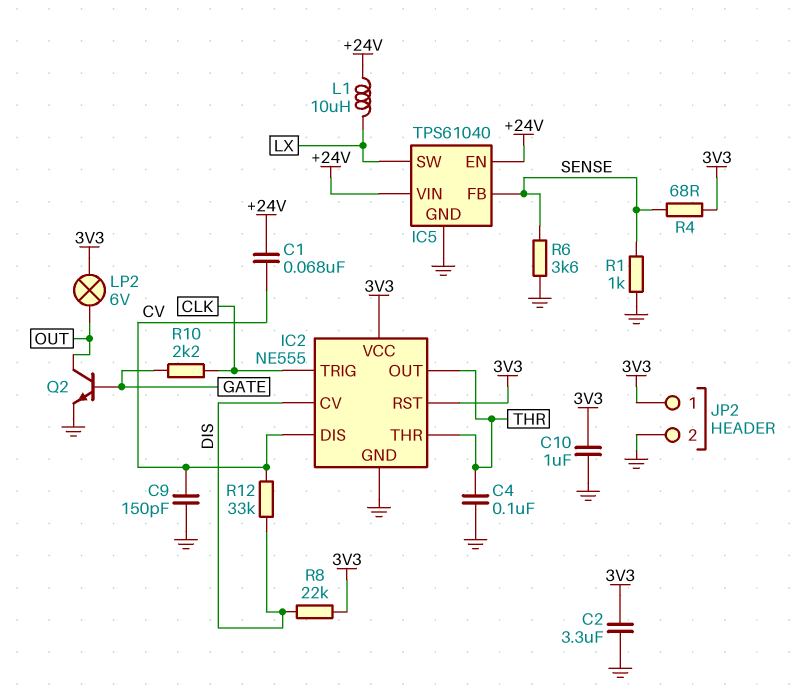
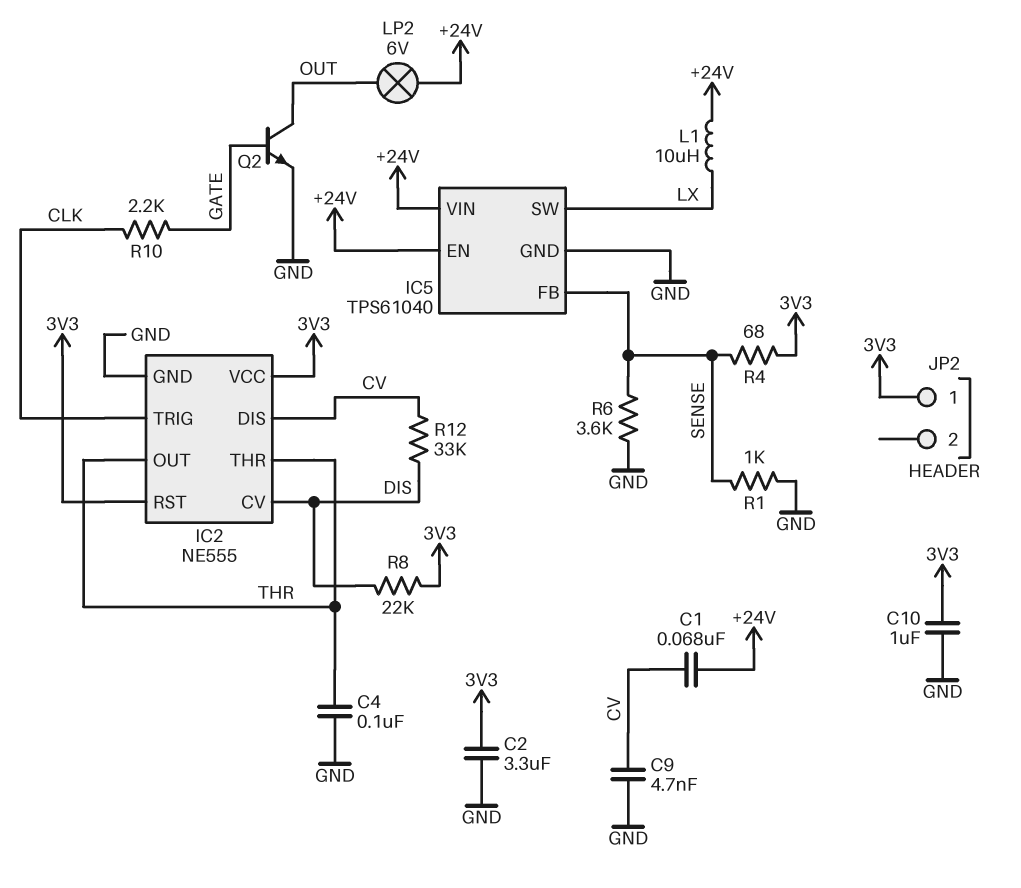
C9: 150pF (CV, GND) -> 4.7nF (CV, GND)
JP2 pin 2: GND -> none
LP2: lamp 6V (3V3, OUT) -> lamp 6V (+24V, OUT)

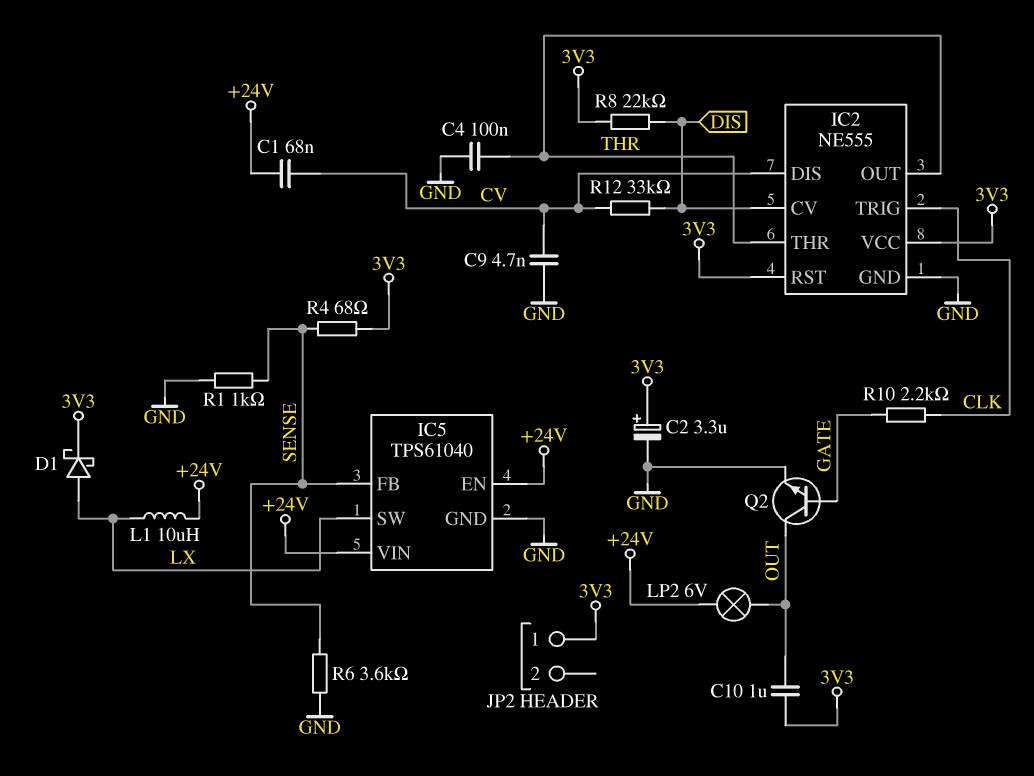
C2: 3.3uF (3V3, GND) -> 3.3uF (plus 3V3, minus GND)
C10: 1uF (3V3, GND) -> 1uF (3V3, OUT)
D1: none -> schottky (A LX, K 3V3)

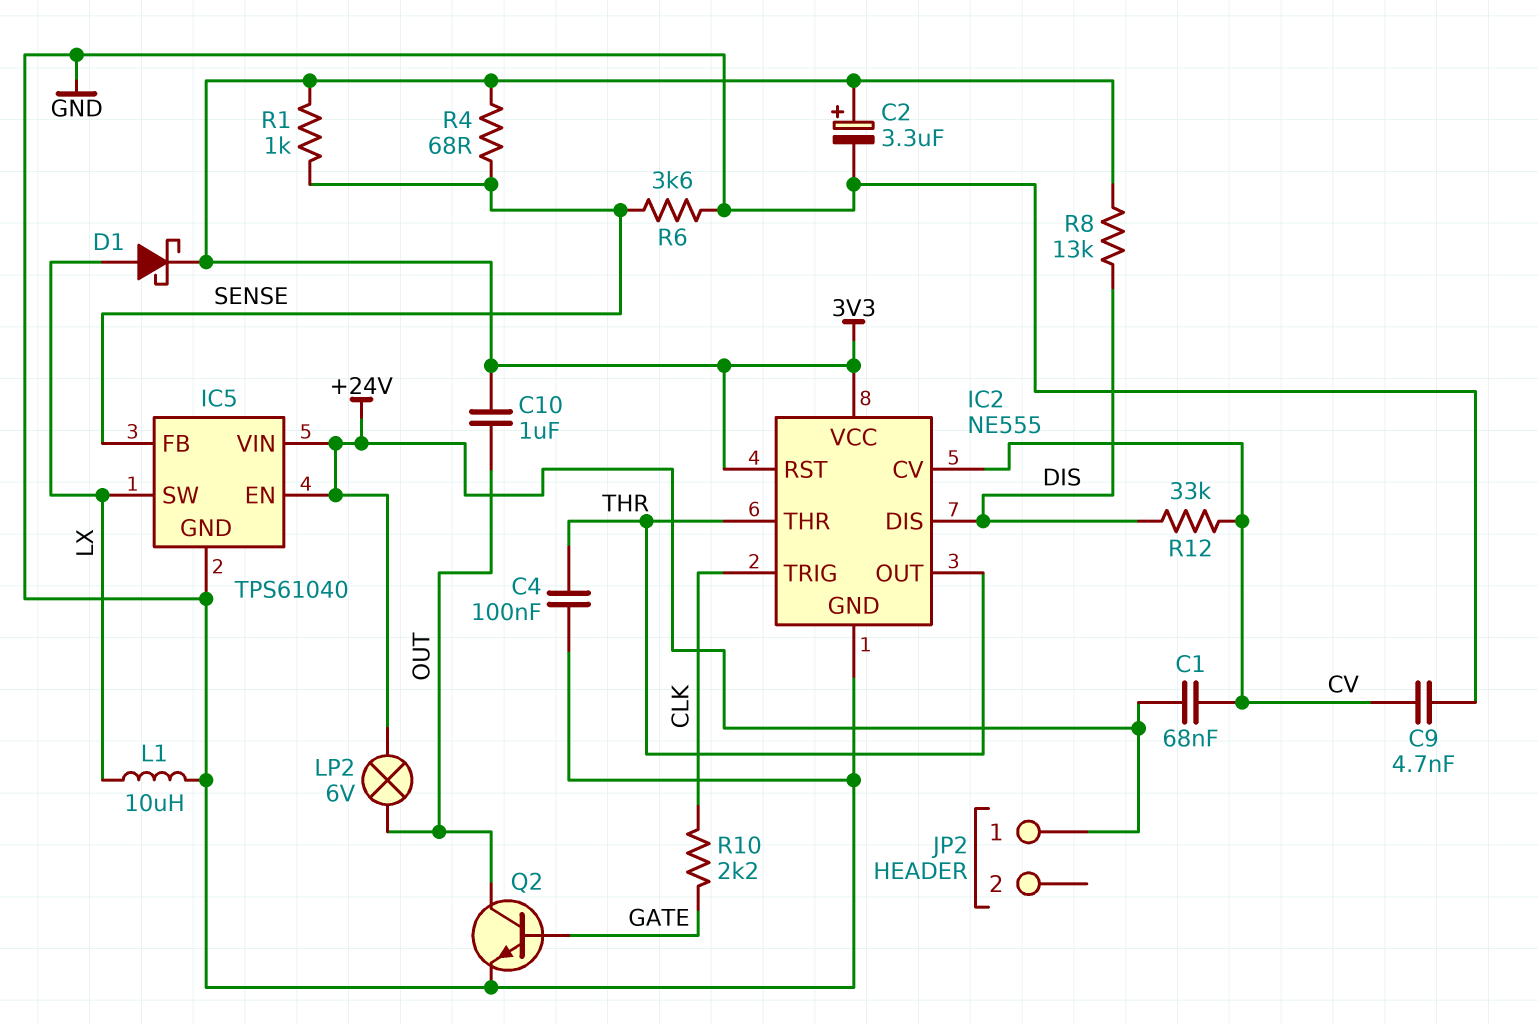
IC2 pin CV: DIS -> CV
IC2 pin DIS: CV -> DIS
JP2 pin 1: 3V3 -> +24V
L1: 10uH (+24V, LX) -> 10uH (GND, LX)
R1: 1k (GND, SENSE) -> 1k (3V3, SENSE)
R8: 22k (3V3, DIS) -> 13k (3V3, DIS)

